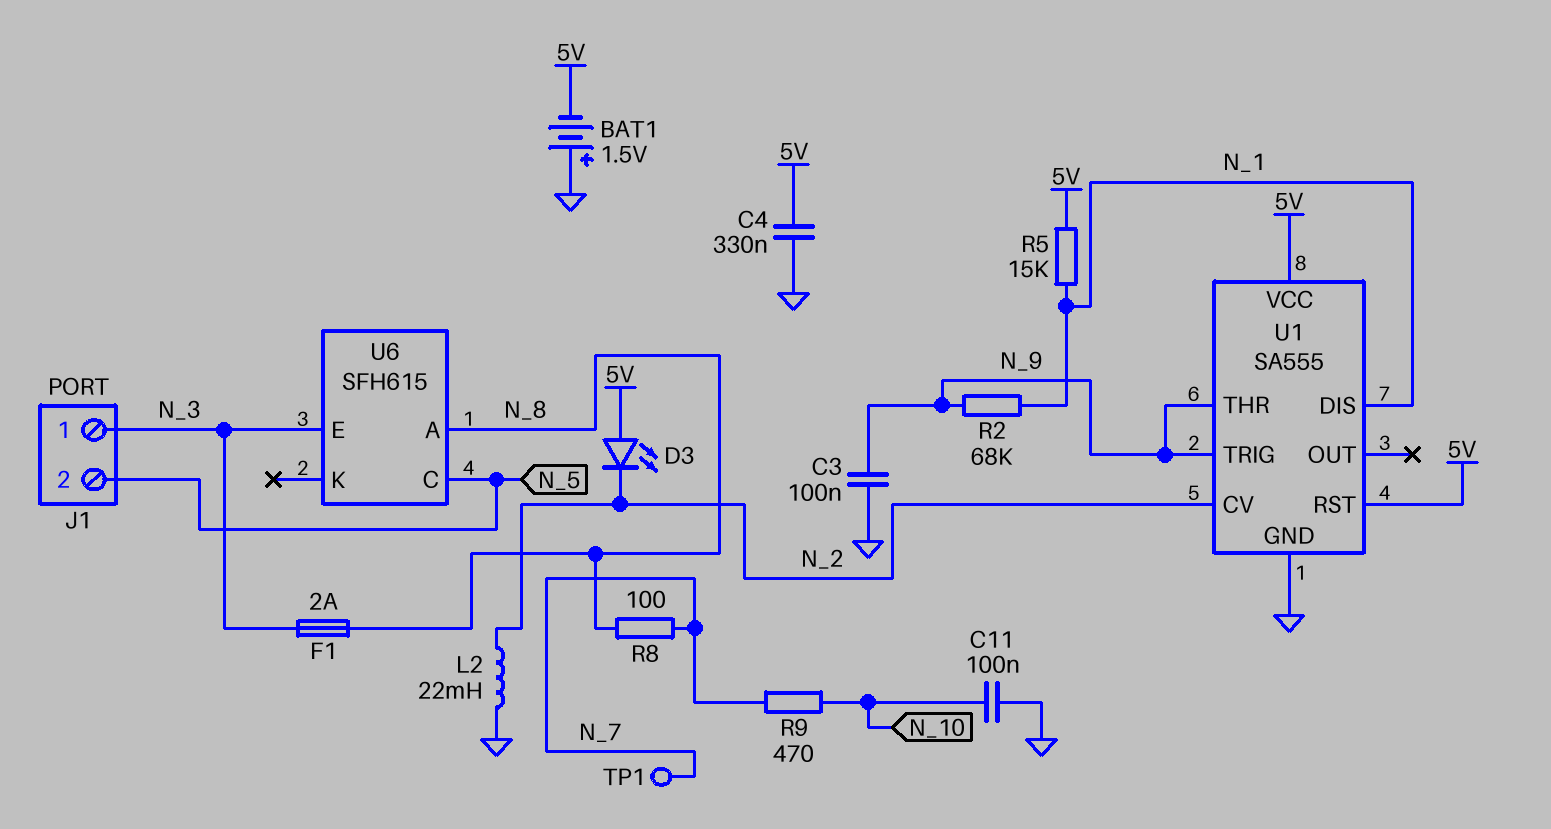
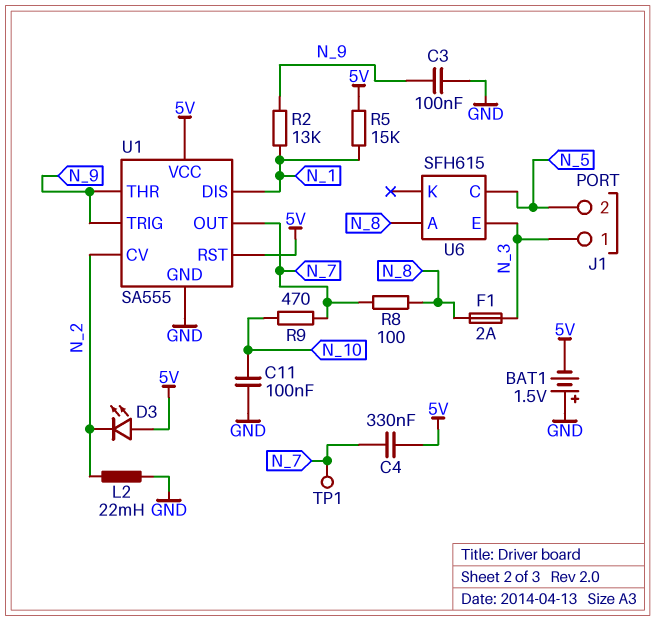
C4: 330nF (5V, GND) -> 330nF (5V, N_7)
R2: 68k (N_1, N_9) -> 13k (N_1, N_9)
U1 pin OUT: none -> N_7

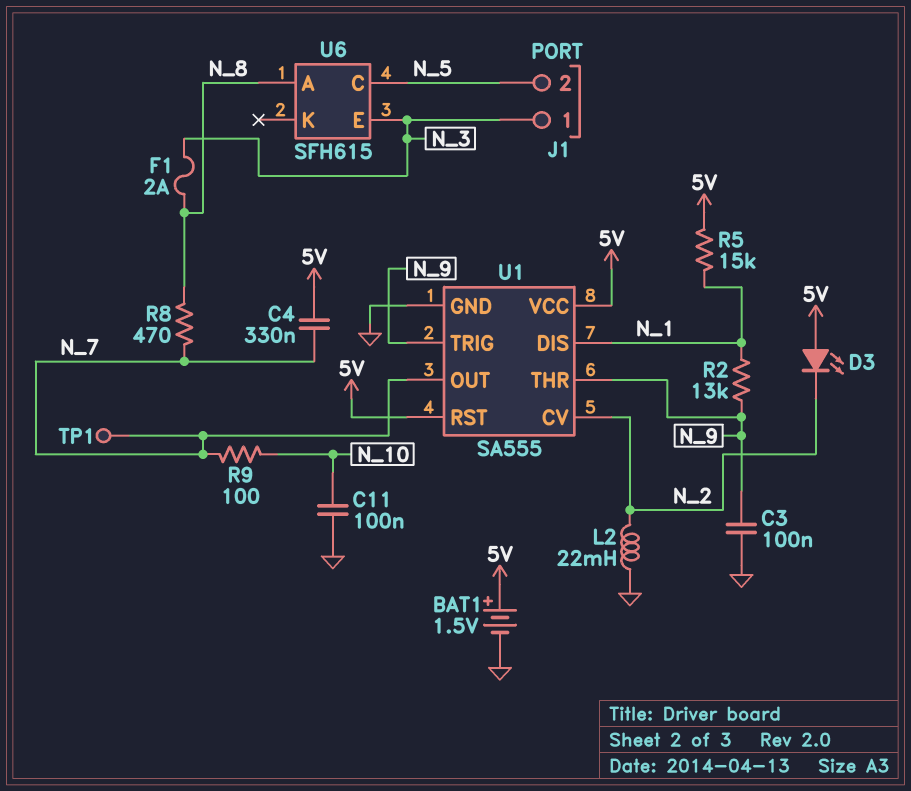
BAT1: 1.5V (plus GND, minus 5V) -> 1.5V (plus 5V, minus GND)
R8: 100 (N_7, N_8) -> 470 (N_7, N_8)
R9: 470 (N_7, N_10) -> 100 (N_7, N_10)

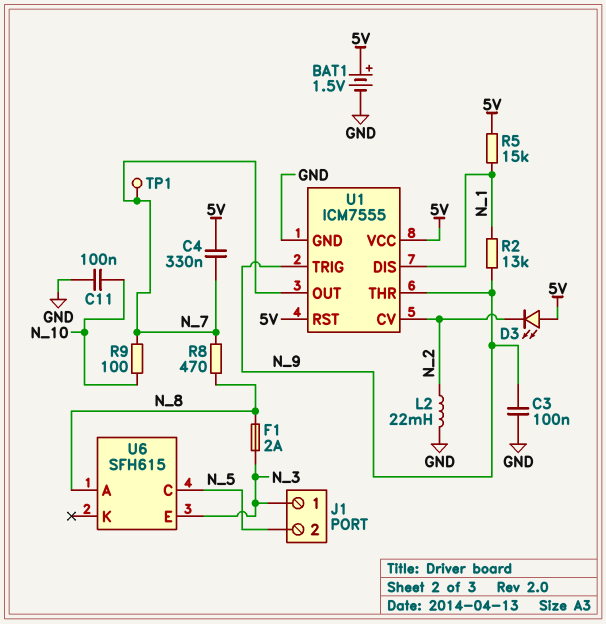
U1: SA555 -> ICM7555

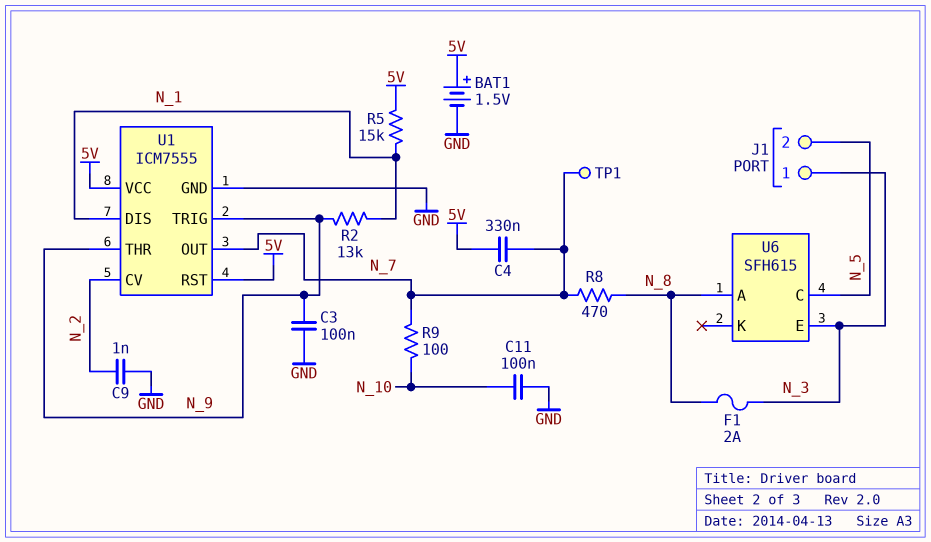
C9: none -> 1nF (GND, N_2)
D3: LED (A 5V, K N_2) -> none
L2: 22mH (GND, N_2) -> none

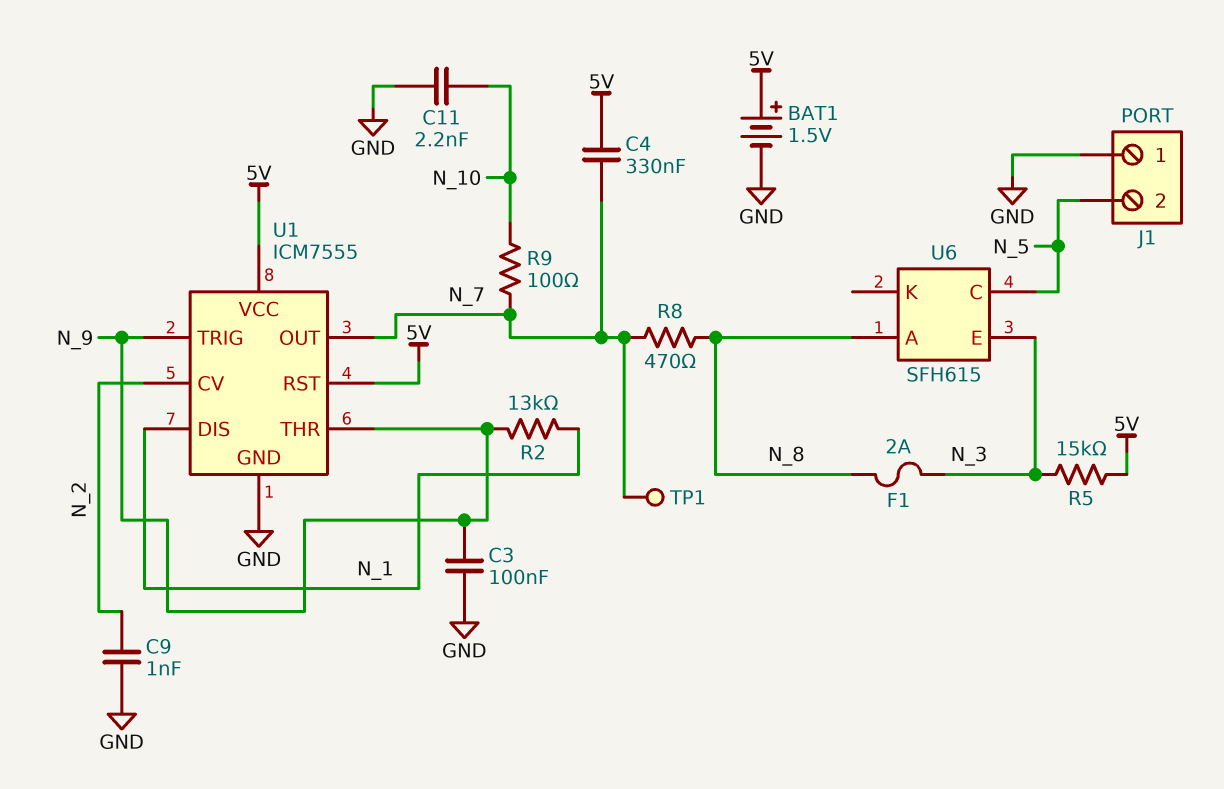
C11: 100nF (GND, N_10) -> 2.2nF (GND, N_10)
J1 pin 1: N_3 -> GND
R5: 15k (5V, N_1) -> 15k (5V, N_3)

